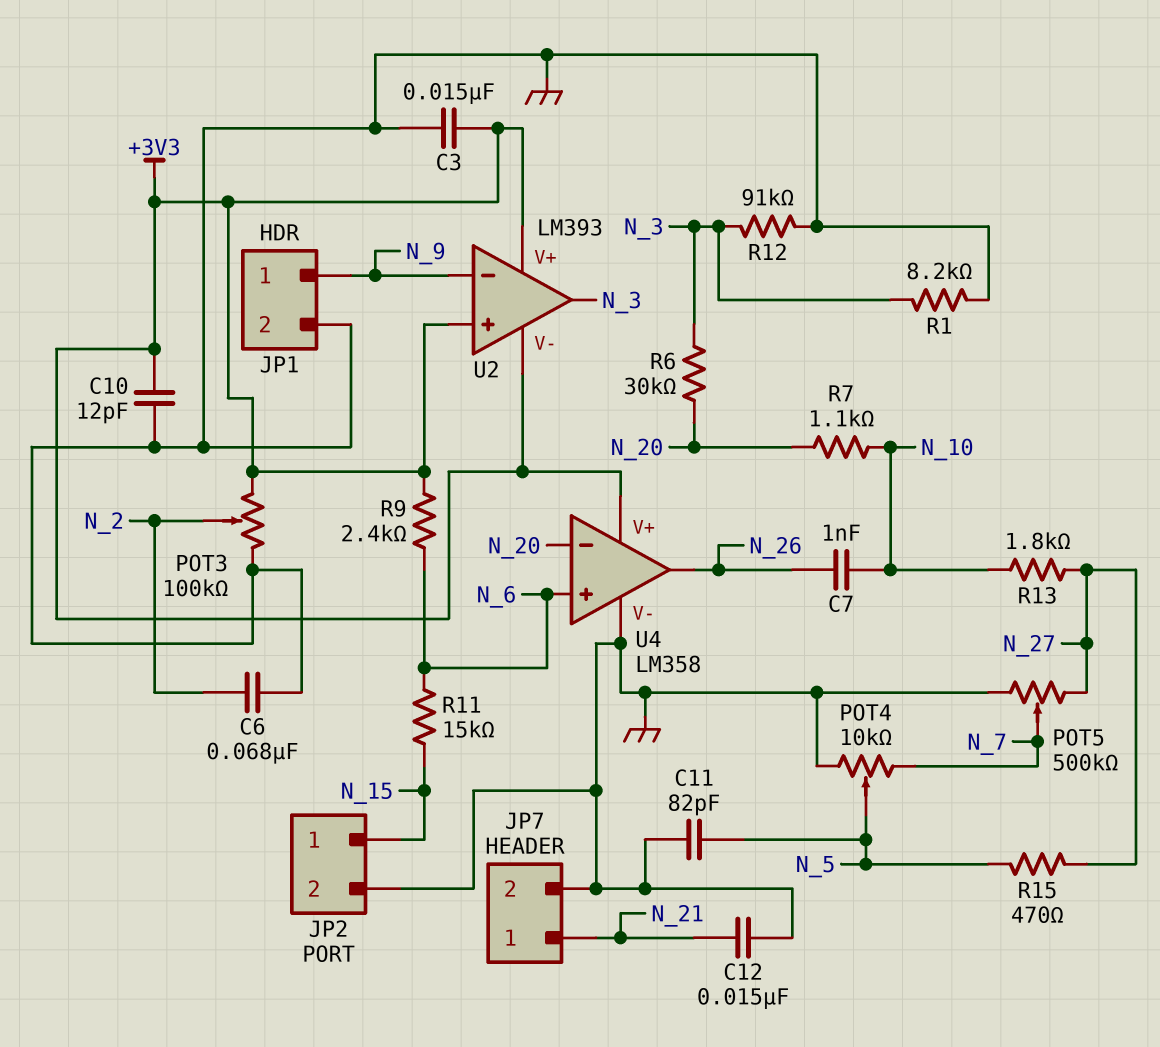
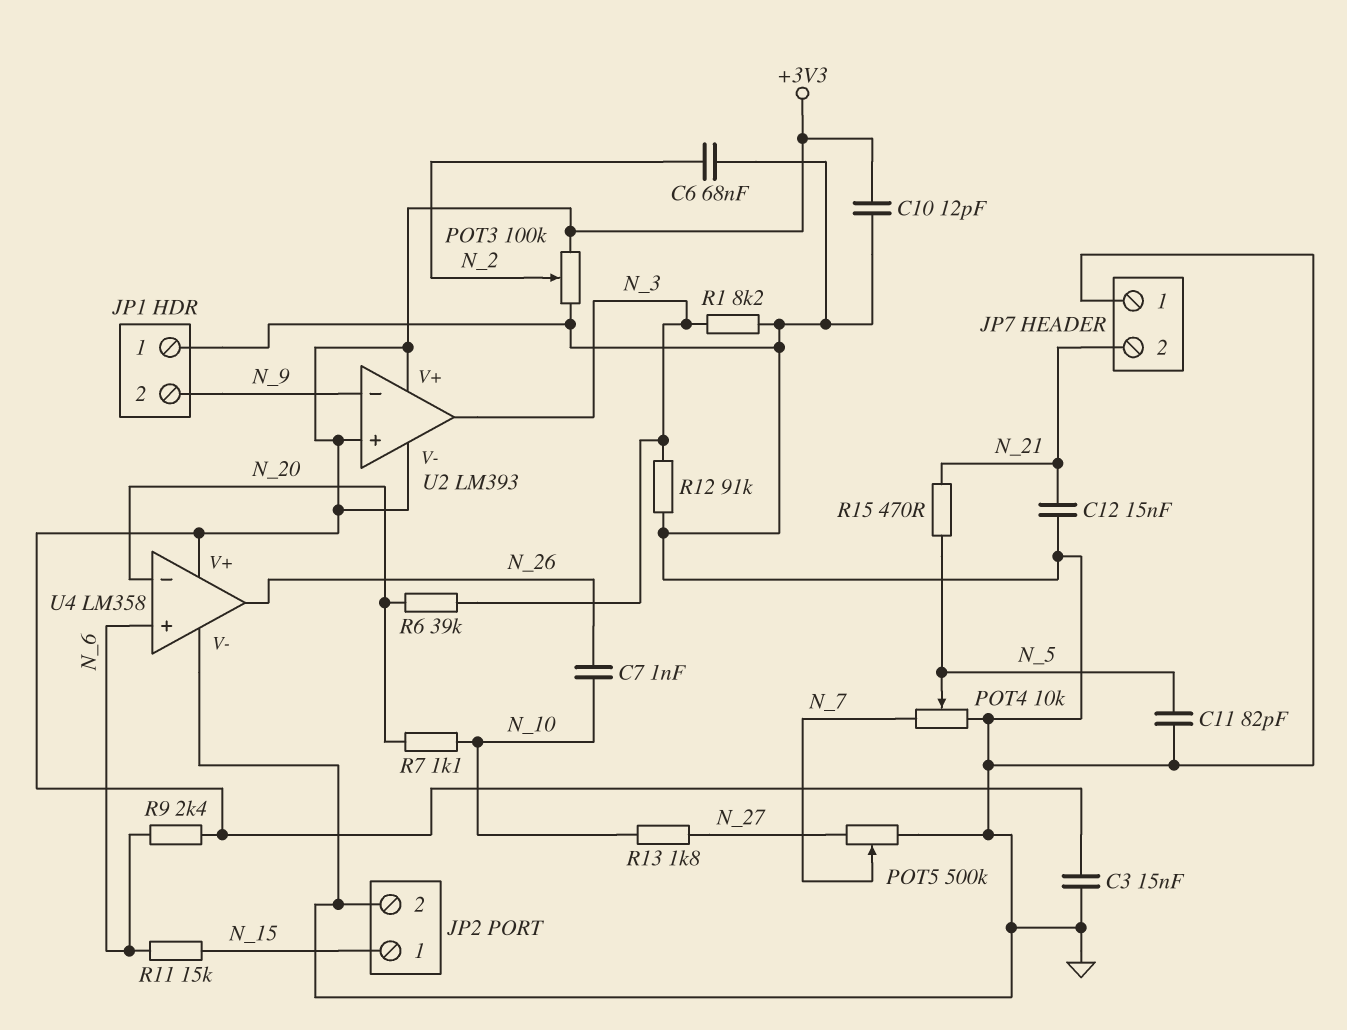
JP1 pin 1: N_9 -> GND
JP1 pin 2: GND -> N_9
JP7 pin 1: N_21 -> GND
JP7 pin 2: GND -> N_21
R6: 30k (N_3, N_20) -> 39k (N_3, N_20)
R15: 470 (N_5, N_27) -> 470 (N_5, N_21)

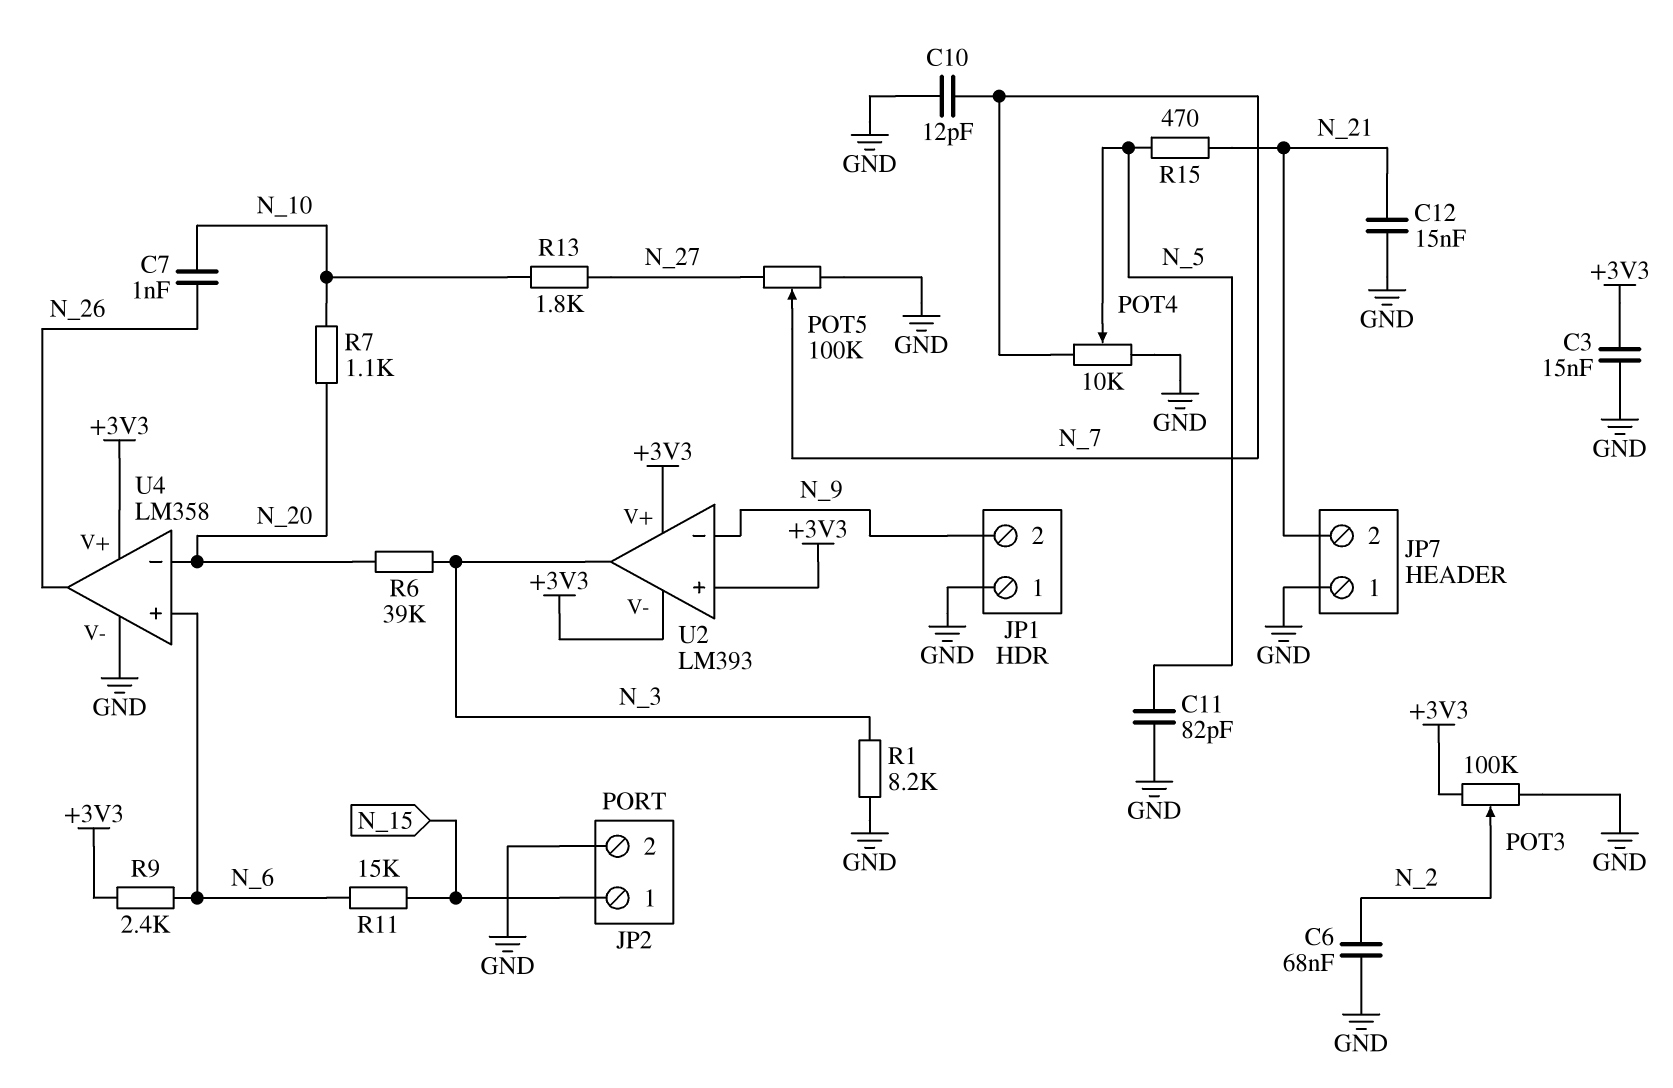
C10: 12pF (+3V3, GND) -> 12pF (GND, N_7)
POT5: 500k (GND, N_27, wiper N_7) -> 100k (GND, N_27, wiper N_7)
R12: 91k (GND, N_3) -> none

